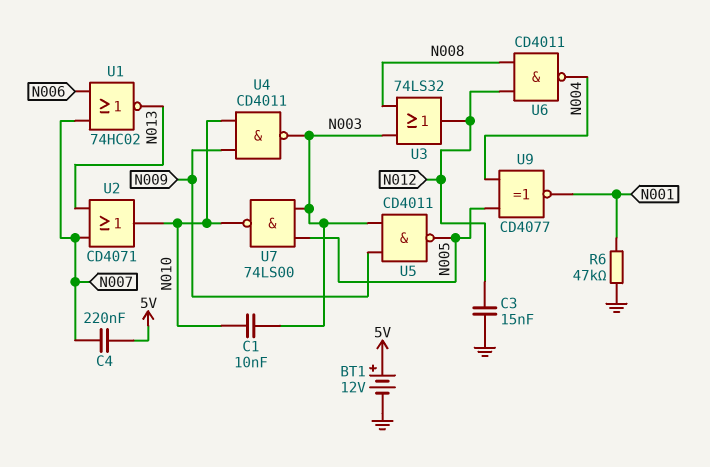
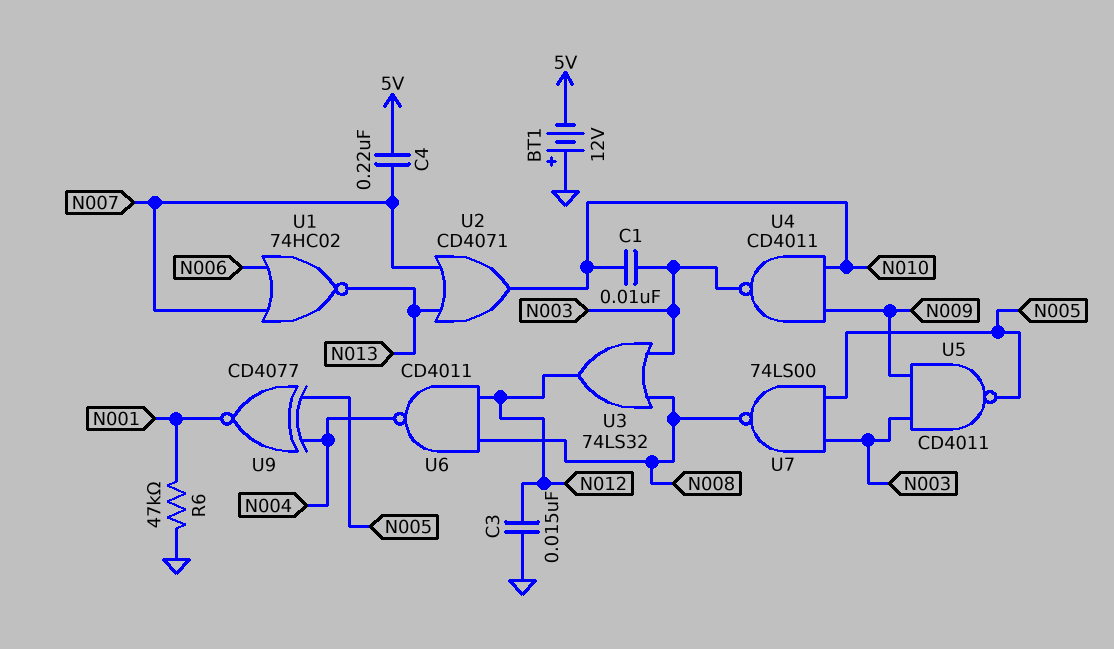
BT1: 12V (plus 5V, minus GND) -> 12V (plus GND, minus 5V)
U7: NAND 74LS00 (in N003, in N005, out N010) -> NAND 74LS00 (in N003, in N005, out N008)

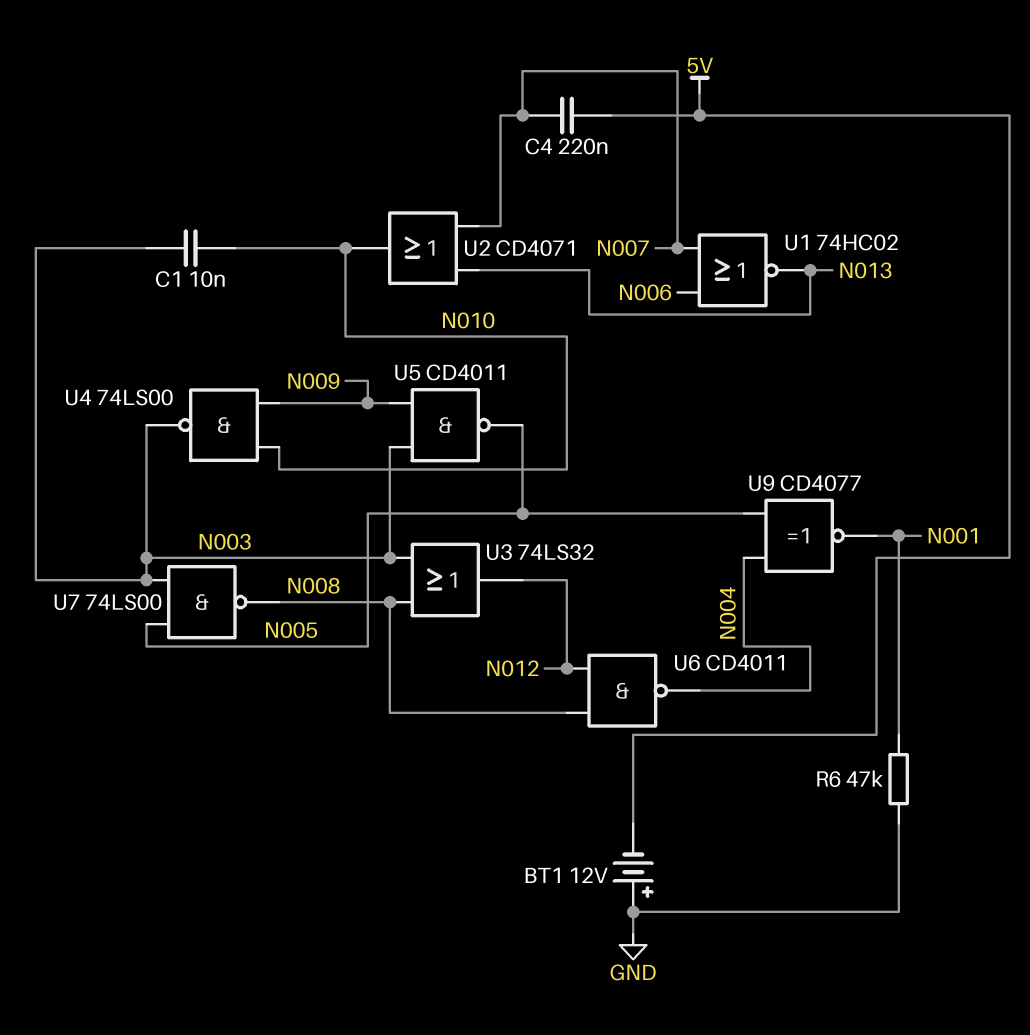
C3: 15nF (GND, N012) -> none
U4: NAND CD4011 (in N009, in N010, out N003) -> NAND 74LS00 (in N009, in N010, out N003)

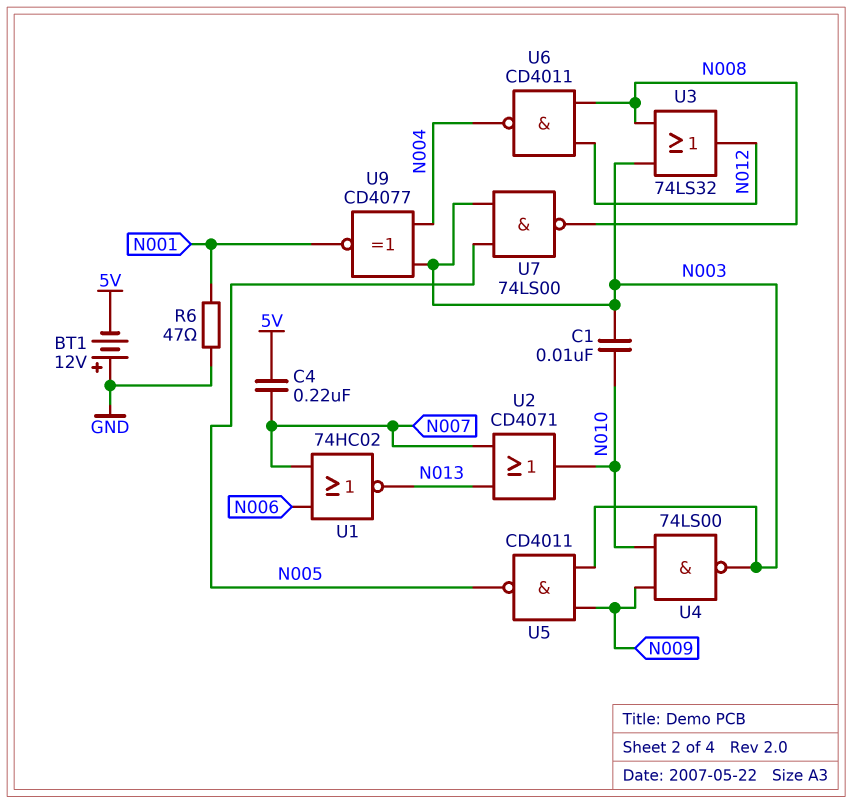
R6: 47k (GND, N001) -> 47 (GND, N001)
U9: XNOR CD4077 (in N004, in N005, out N001) -> XNOR CD4077 (in N003, in N004, out N001)

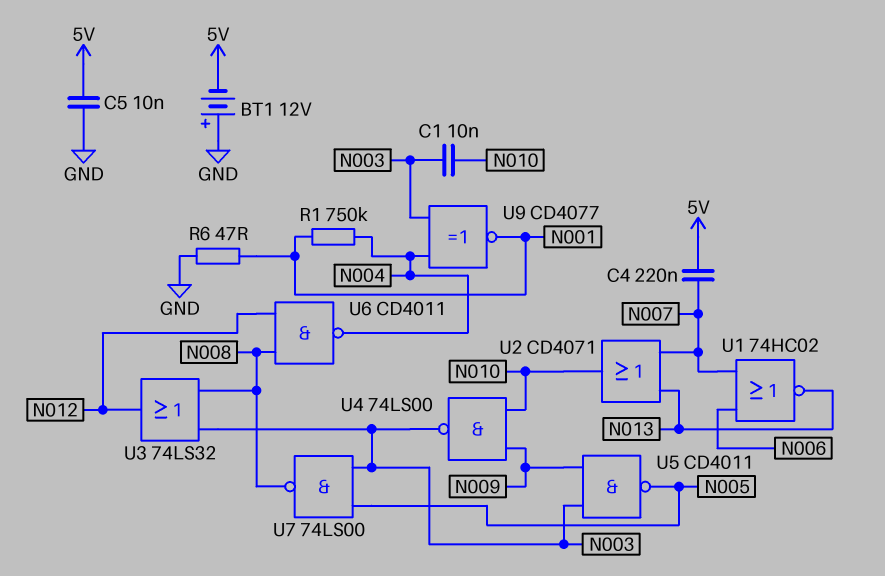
C5: none -> 10nF (5V, GND)
R1: none -> 750k (N001, N004)

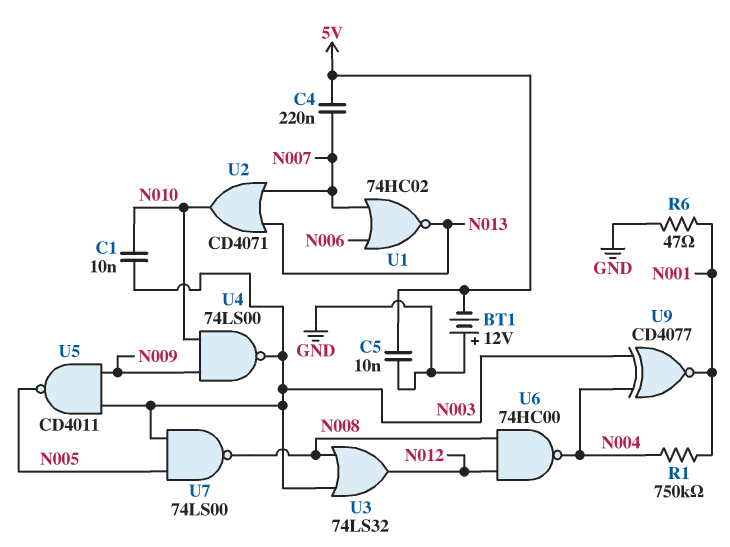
U6: NAND CD4011 (in N008, in N012, out N004) -> NAND 74HC00 (in N008, in N012, out N004)

